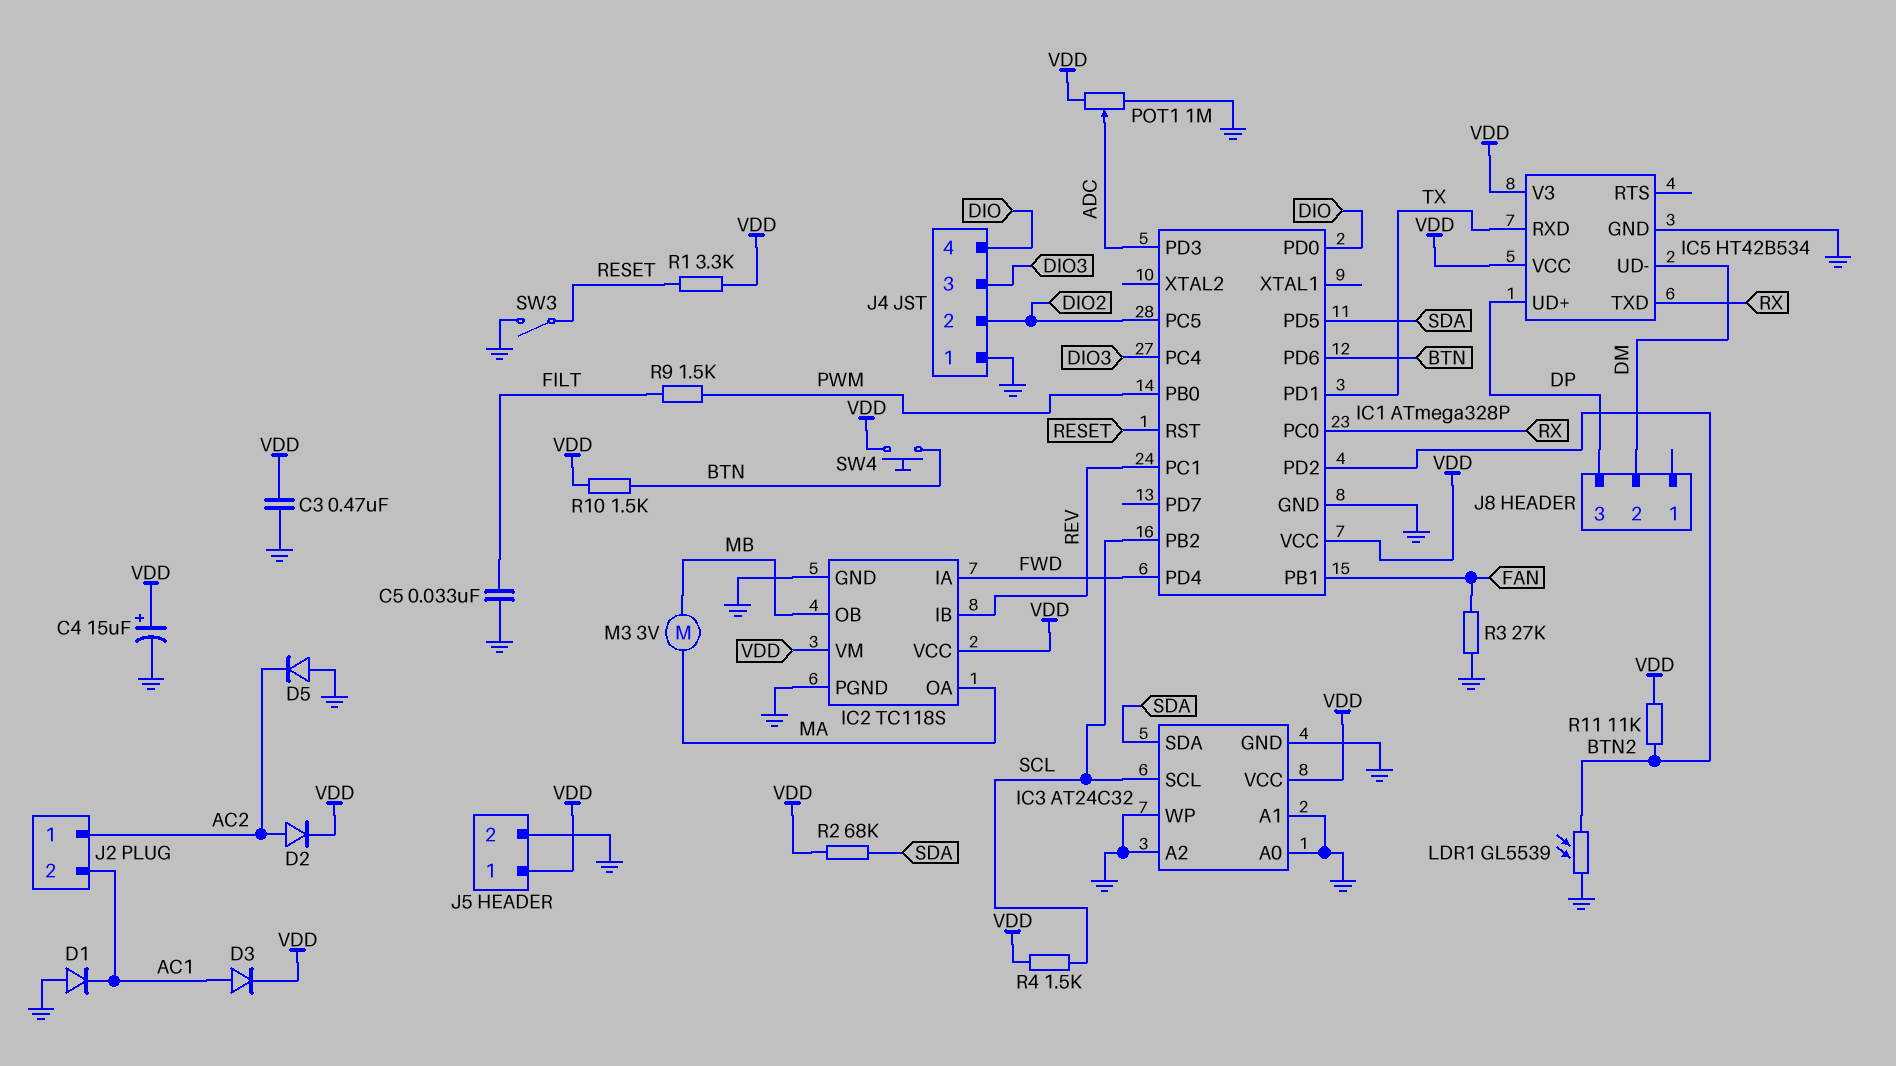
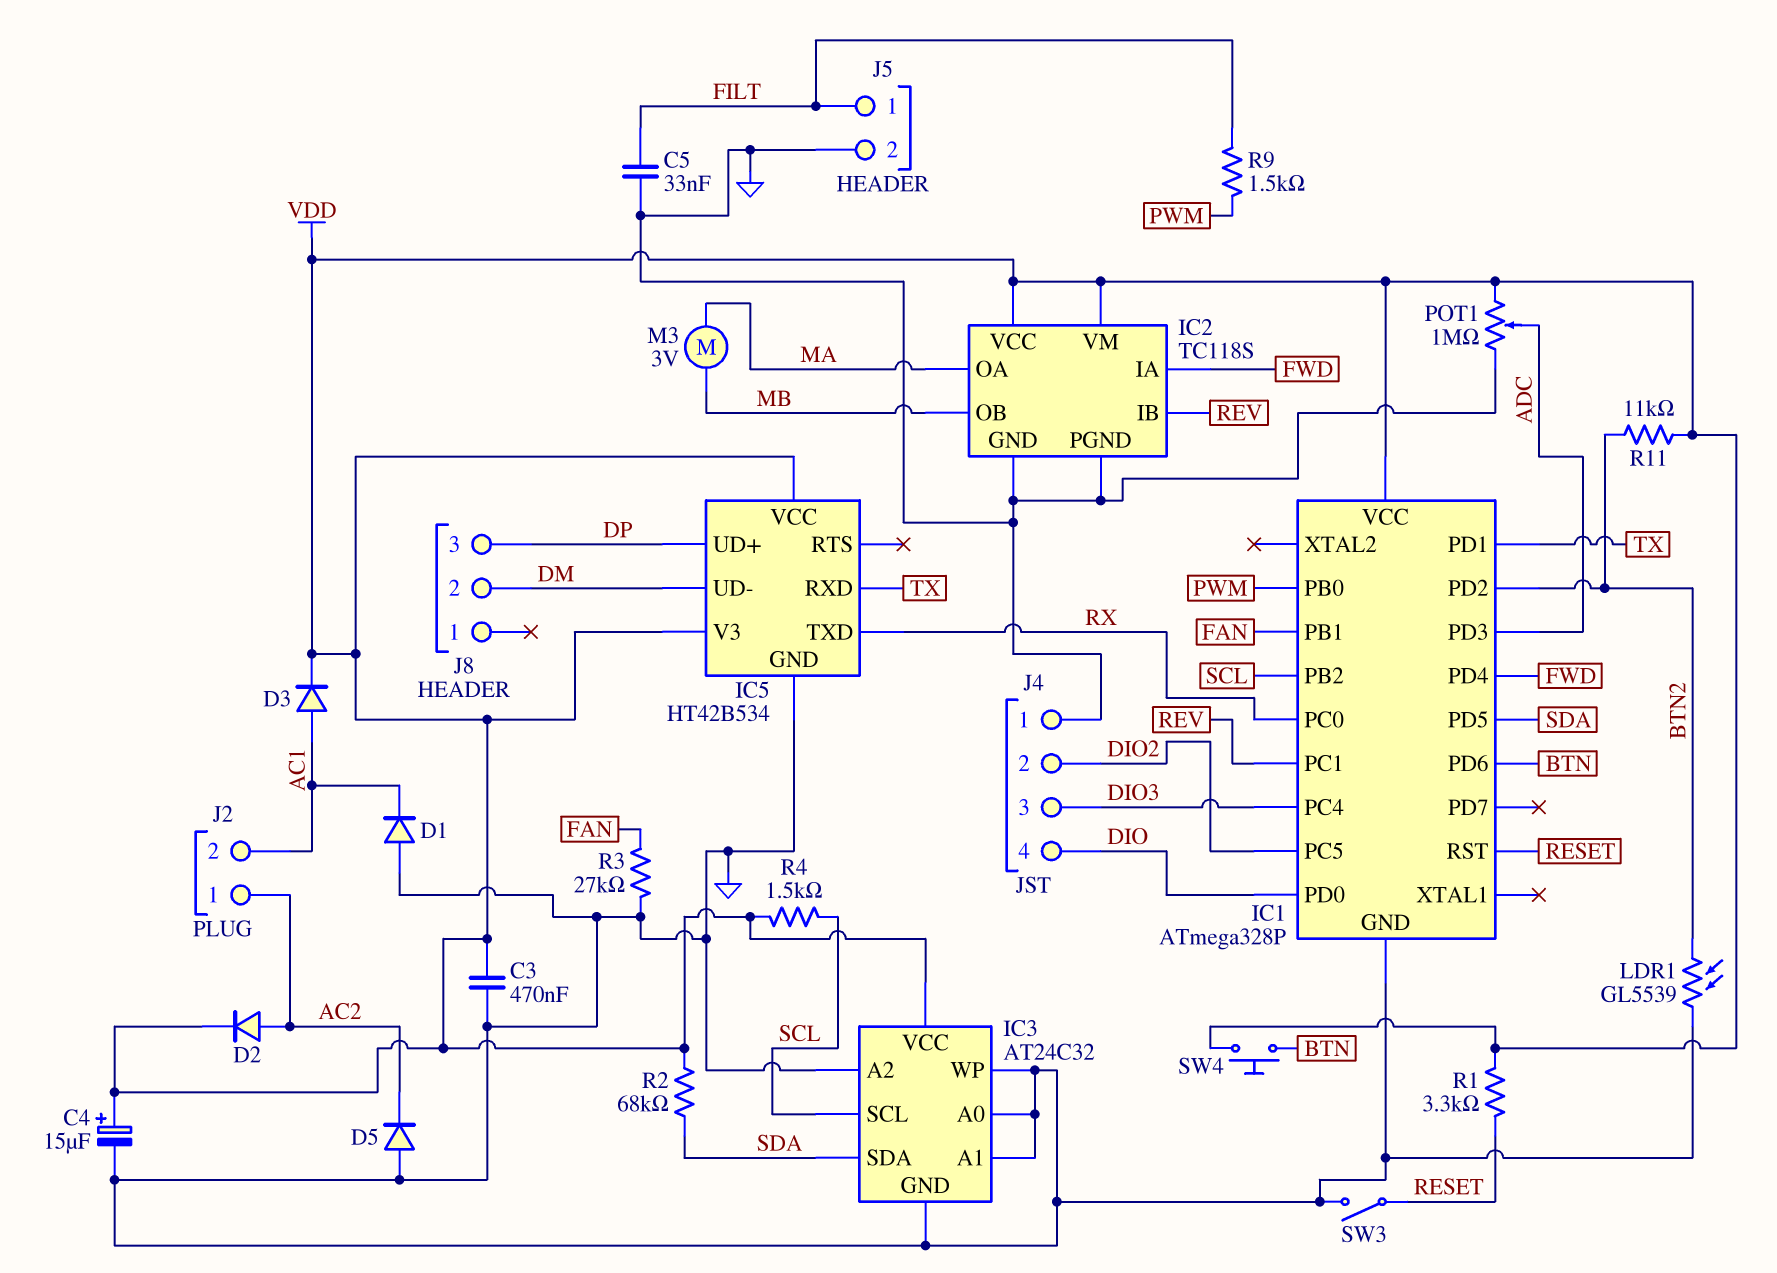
J5 pin 1: VDD -> FILT
R10: 1.5k (BTN, VDD) -> none

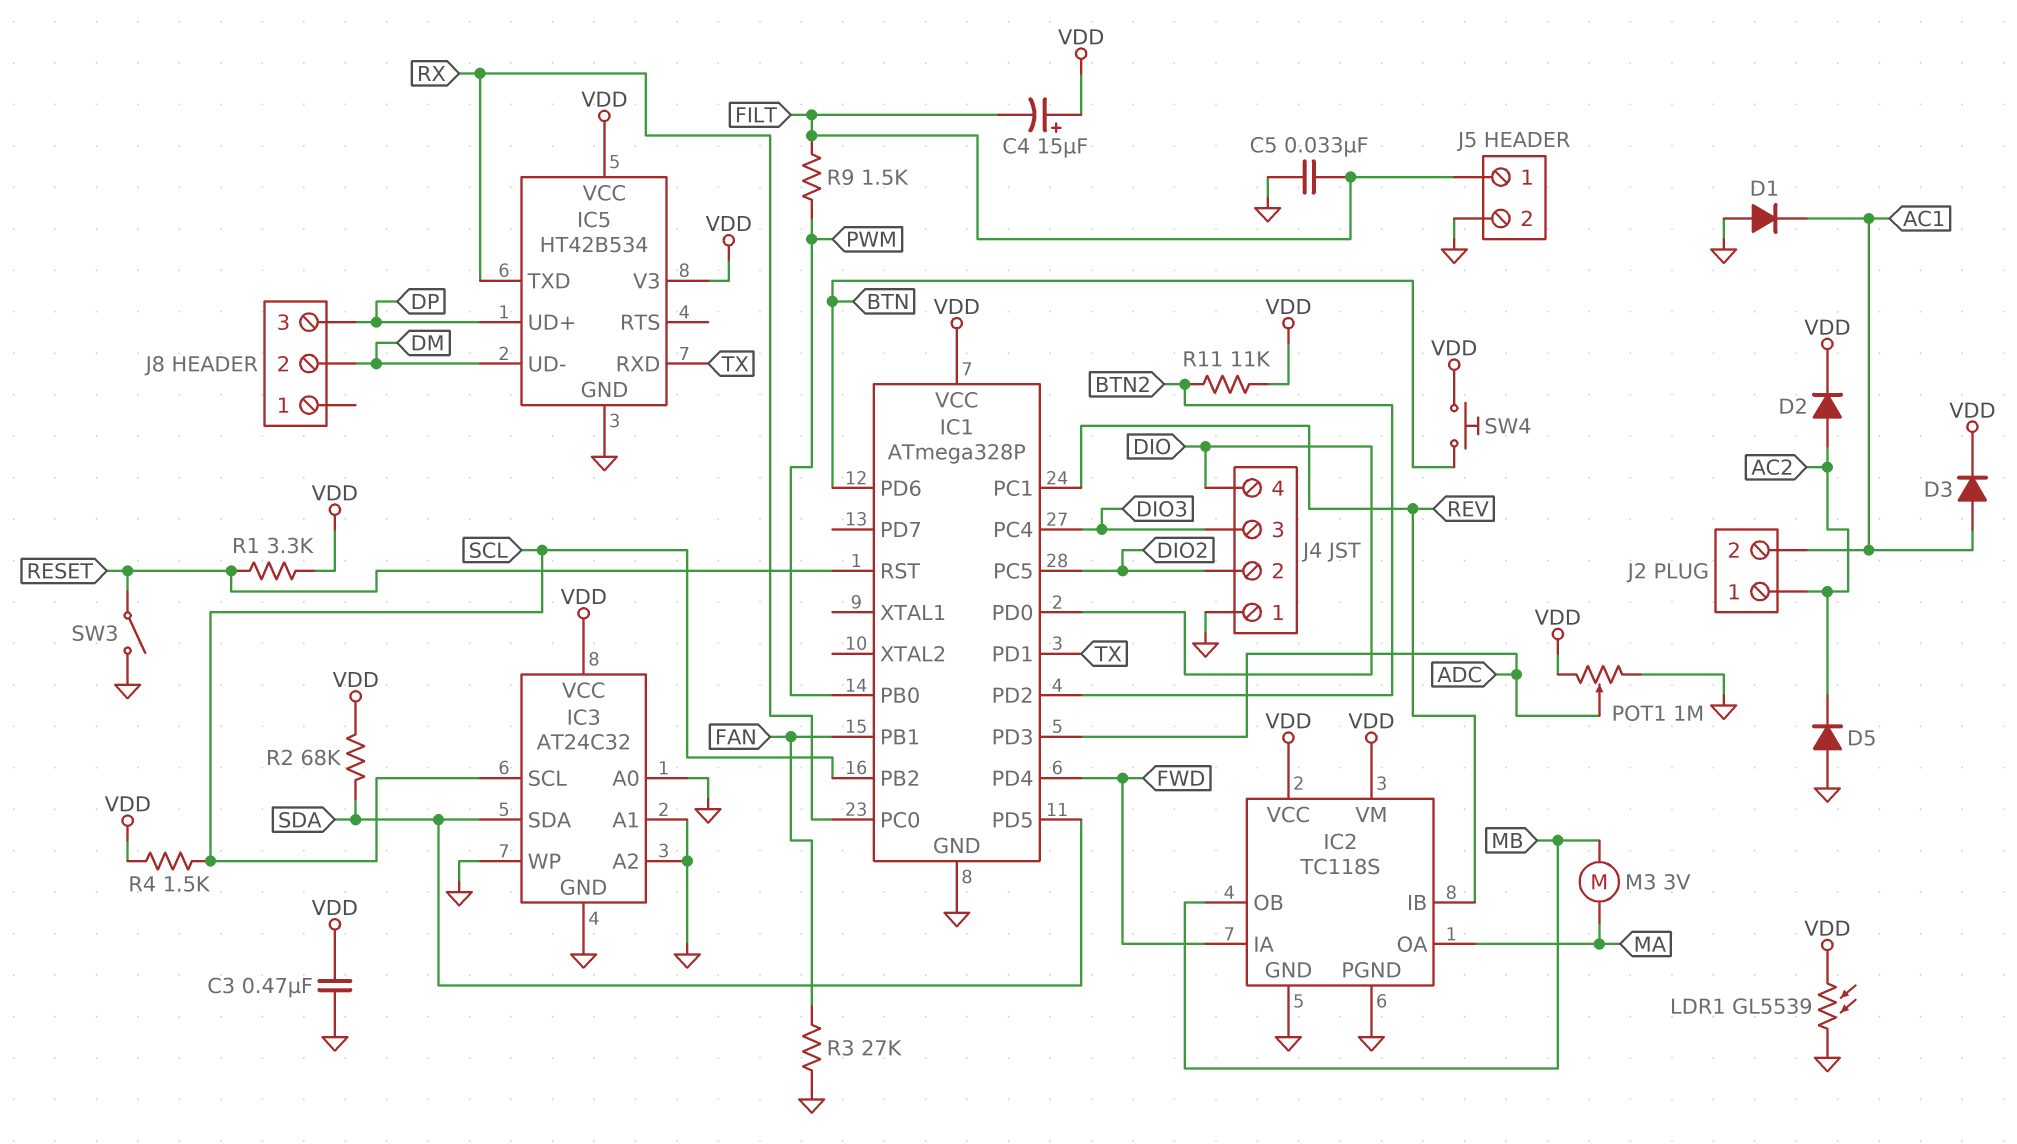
C4: 15uF (plus VDD, minus GND) -> 15uF (plus VDD, minus FILT)
LDR1: GL5539 (BTN2, GND) -> GL5539 (GND, VDD)

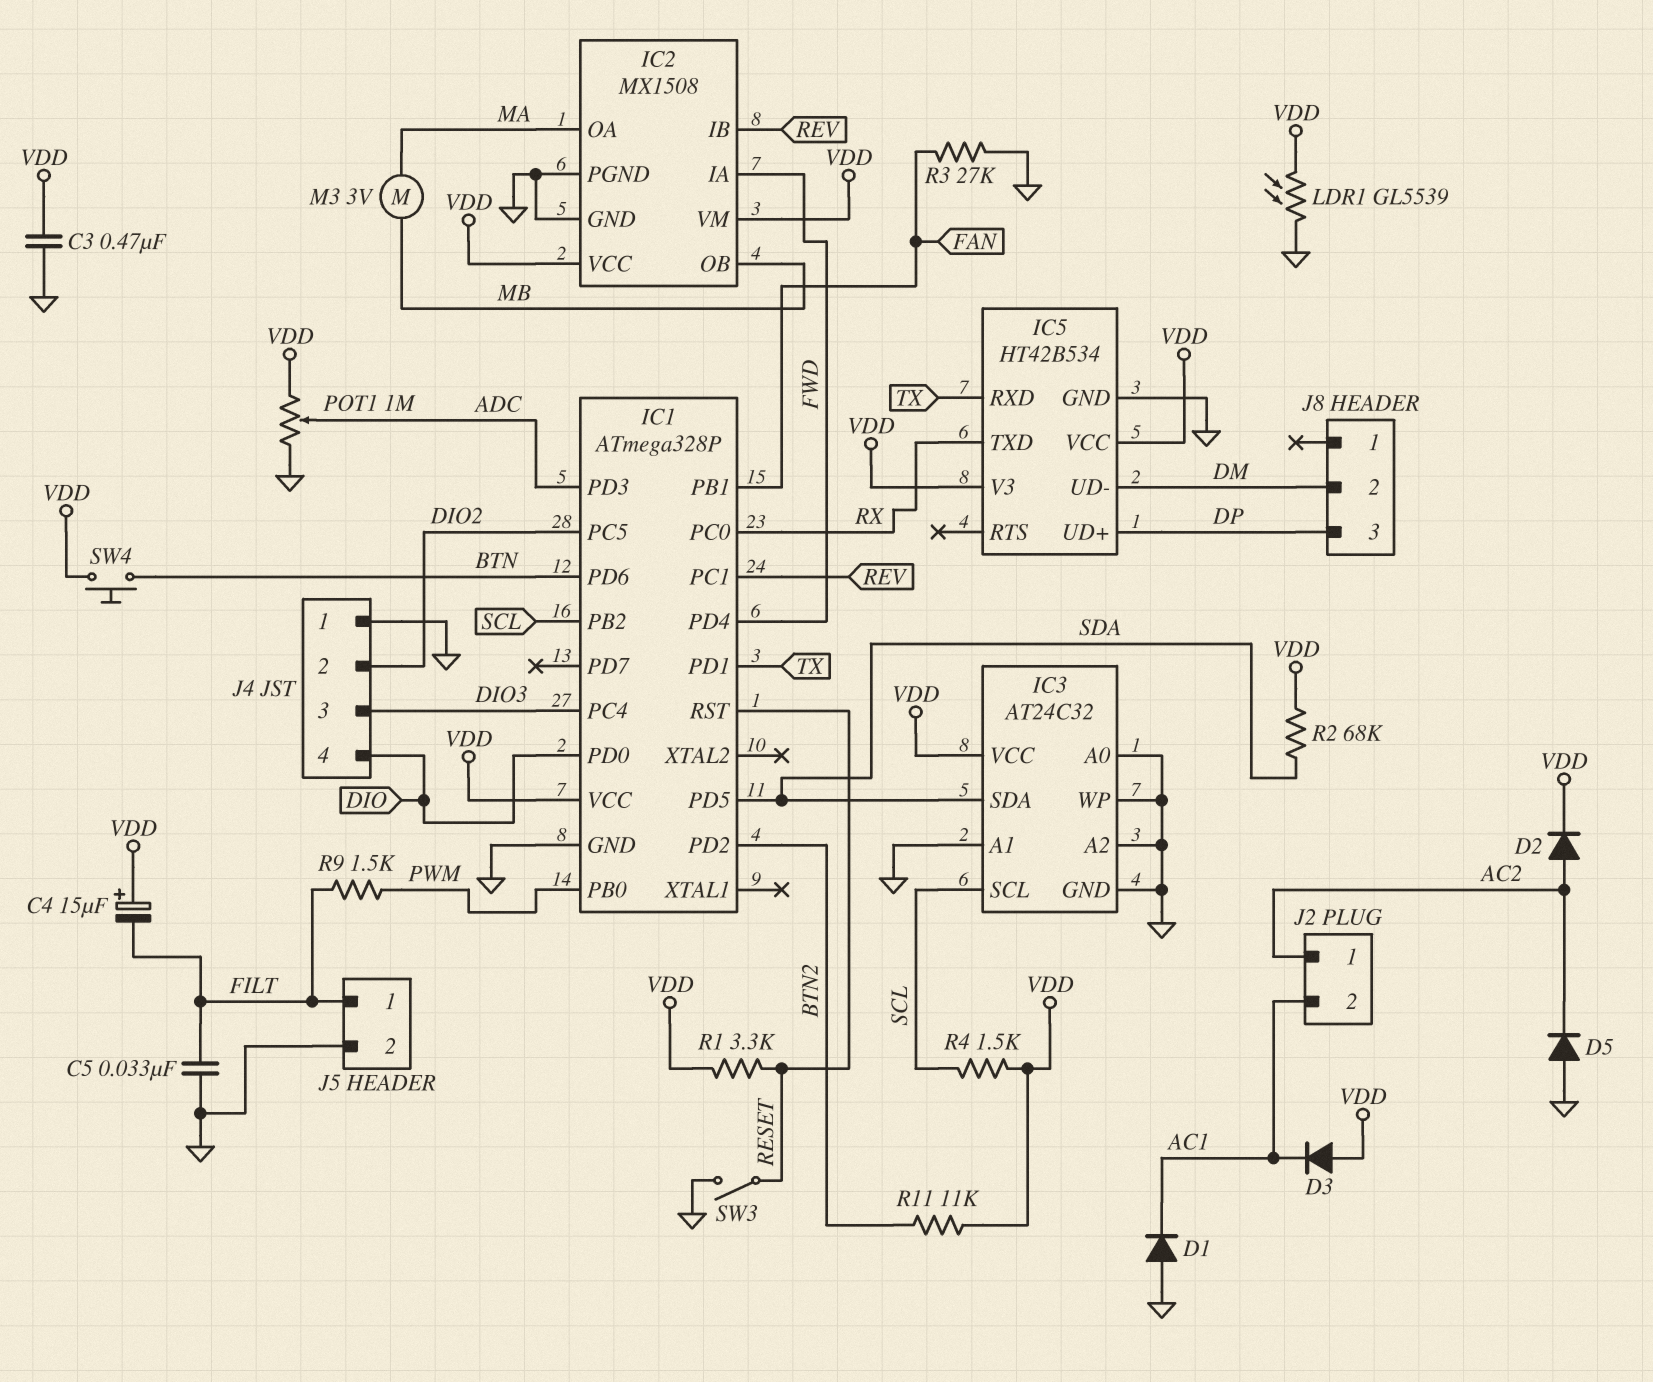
D3: diode (A AC1, K VDD) -> diode (A VDD, K AC1)
IC2: TC118S -> MX1508

